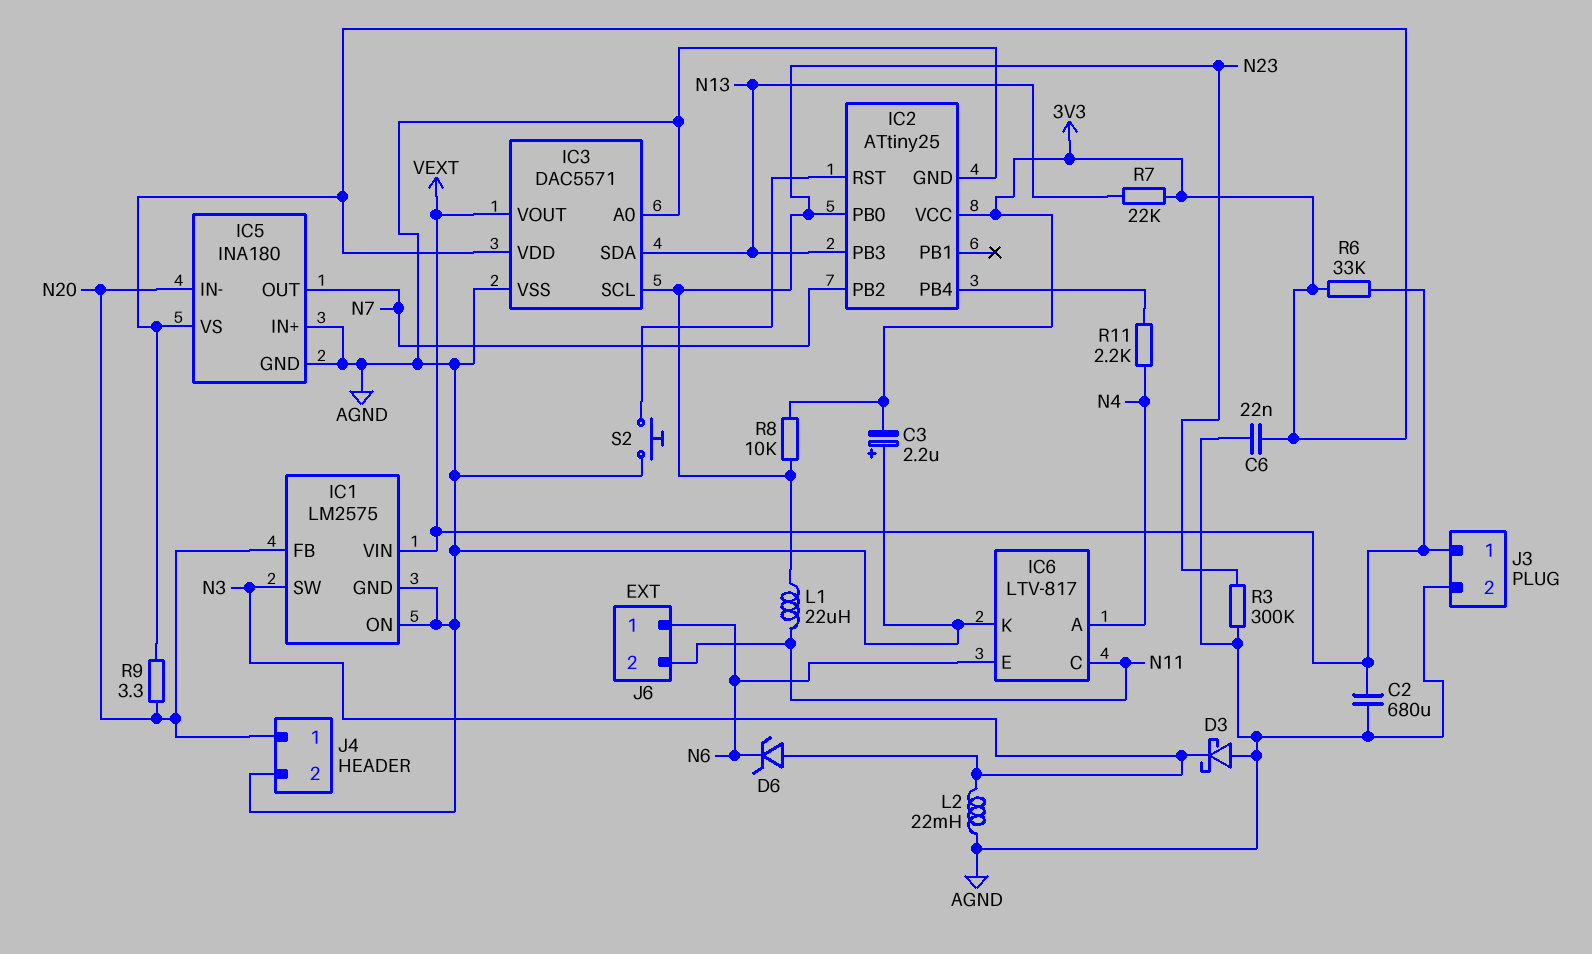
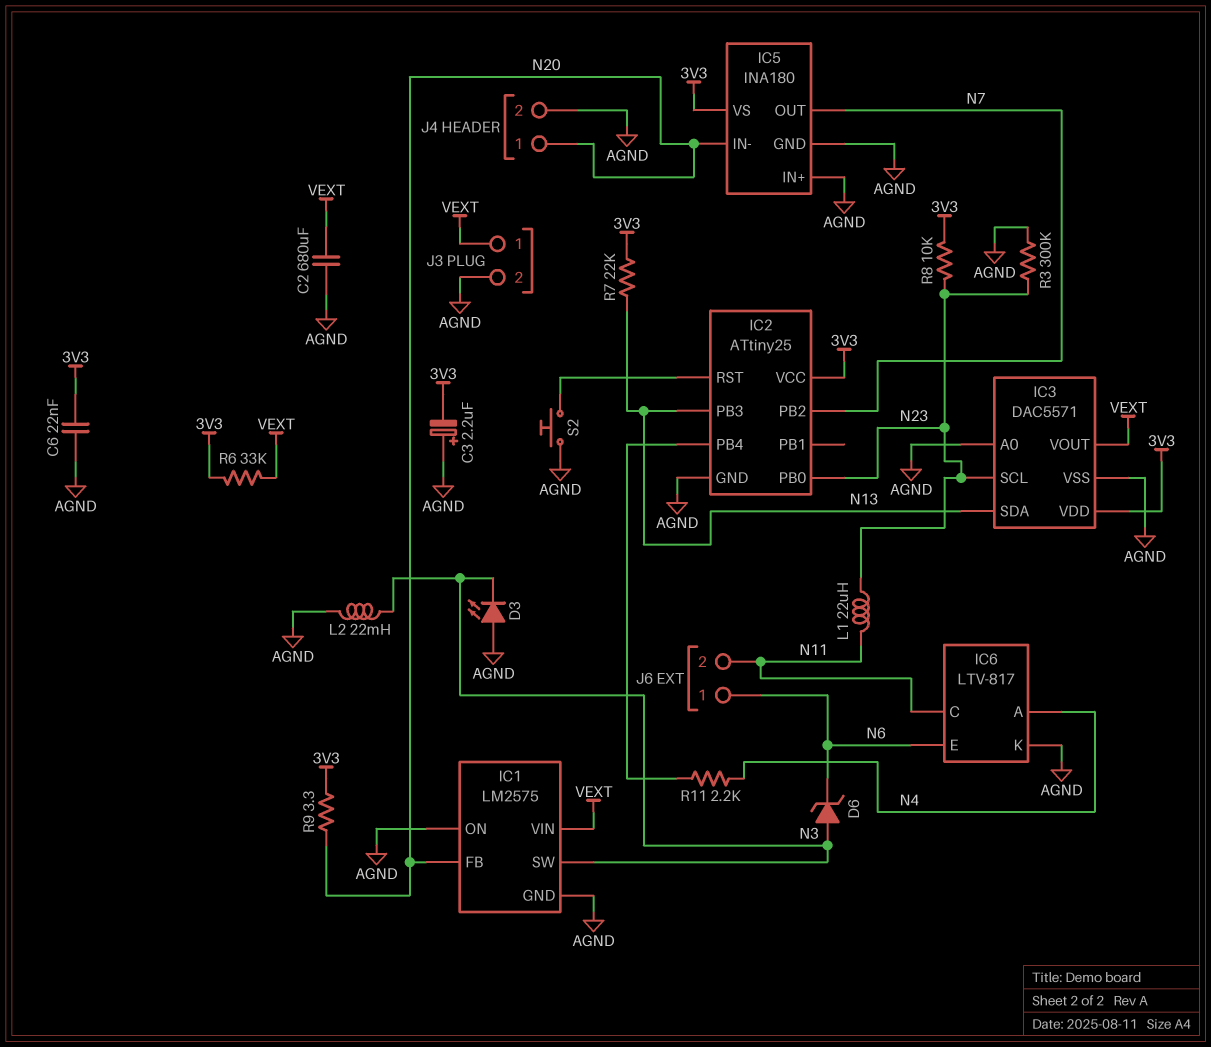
D3: schottky (A AGND, K N3) -> LED (A AGND, K N3)

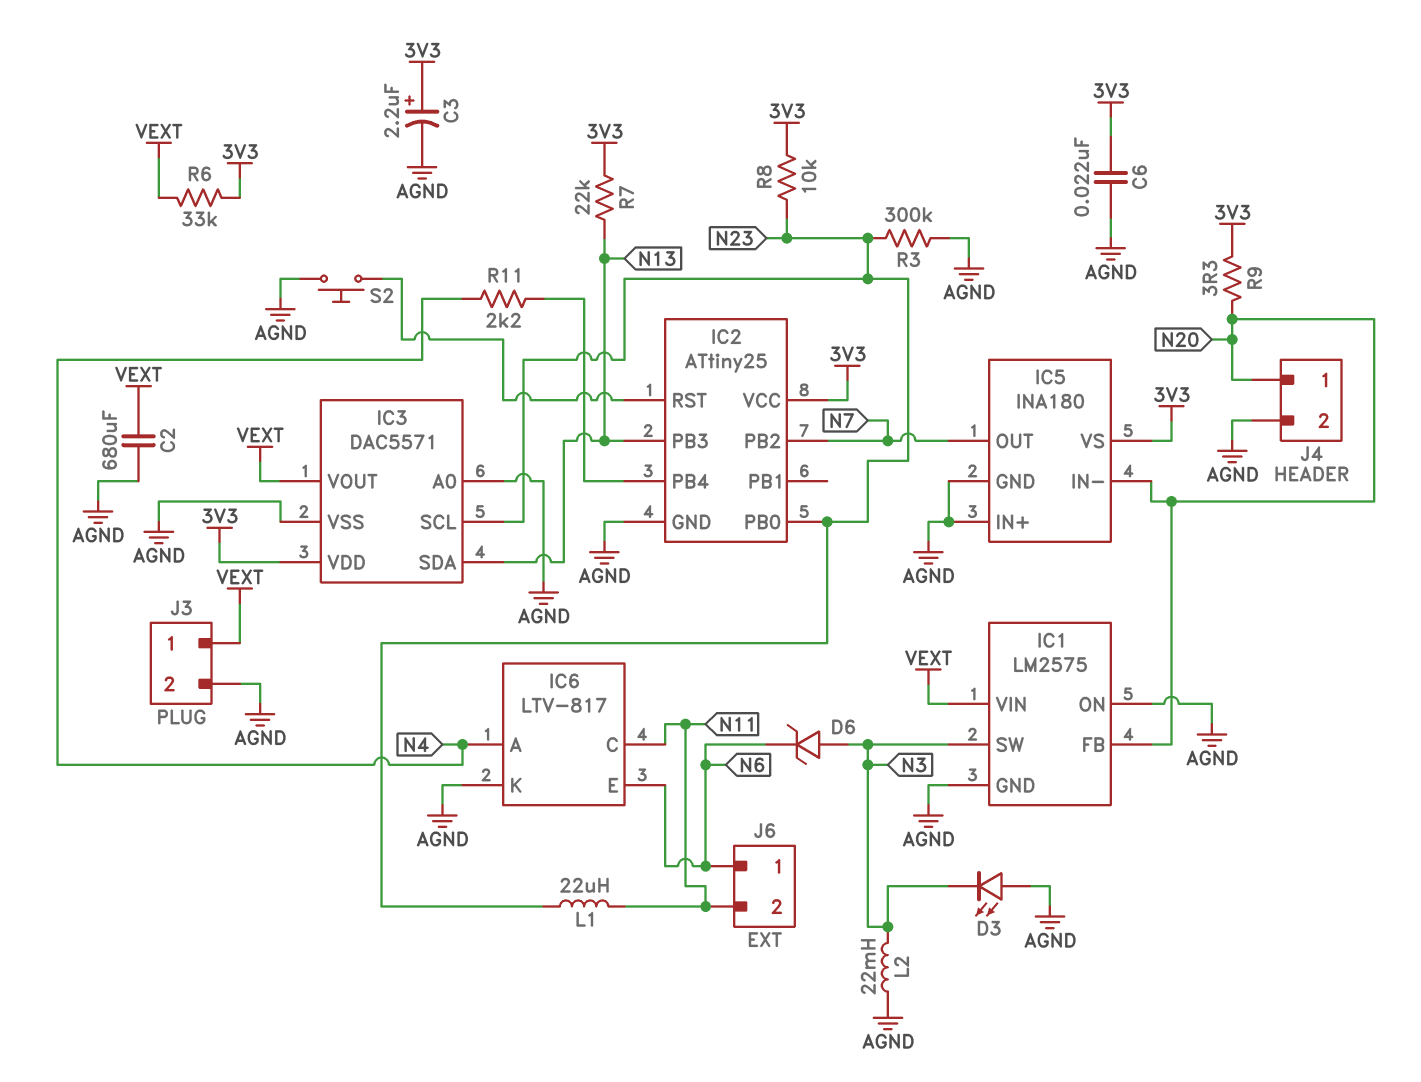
C3: 2.2uF (plus AGND, minus 3V3) -> 2.2uF (plus 3V3, minus AGND)

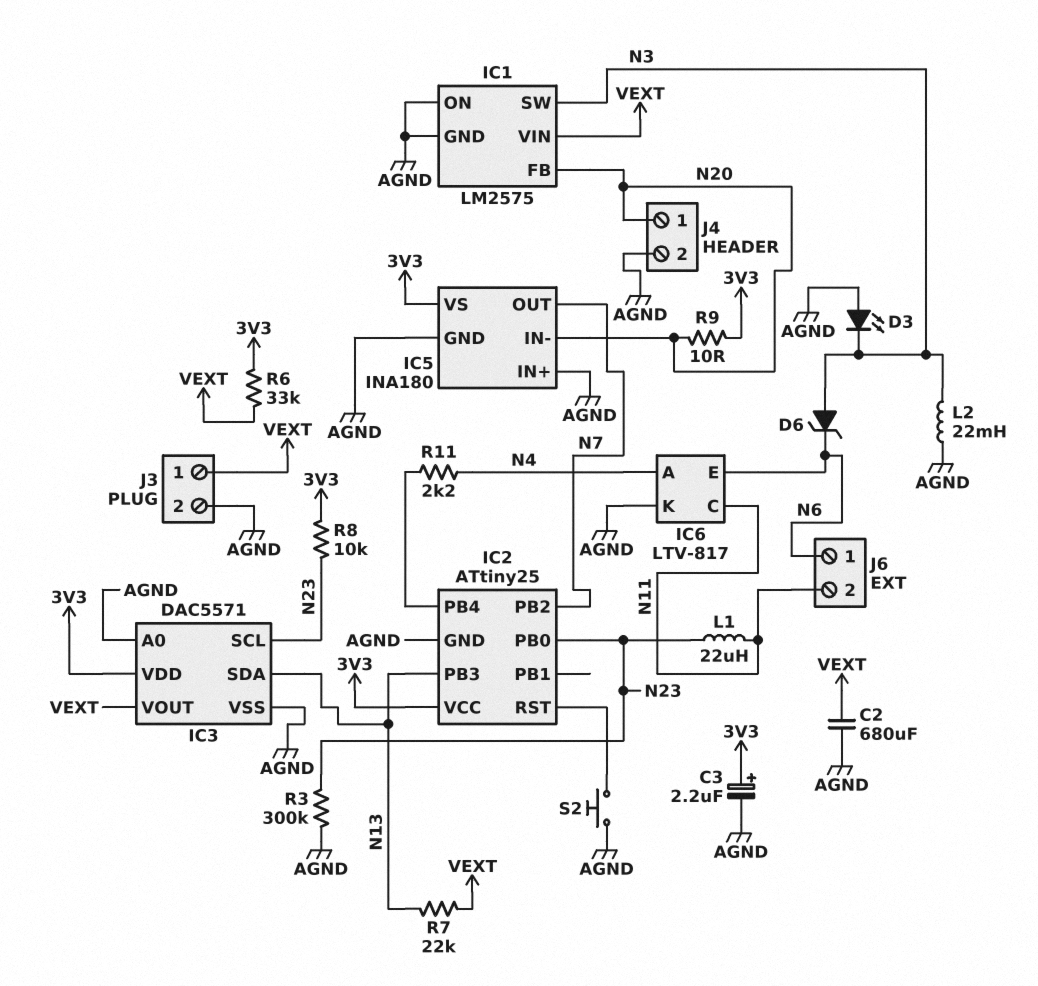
C6: 22nF (3V3, AGND) -> none
R7: 22k (3V3, N13) -> 22k (N13, VEXT)
R9: 3.3 (3V3, N20) -> 10 (3V3, N20)

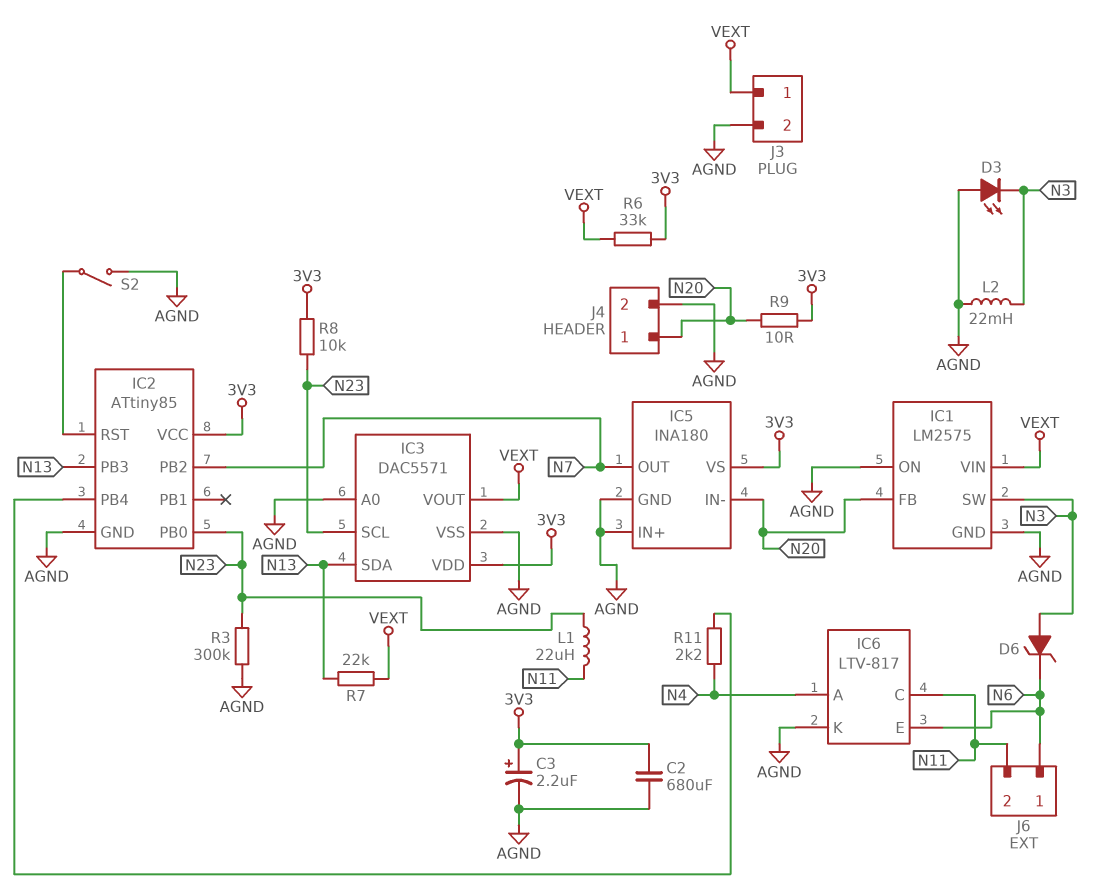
C2: 680uF (AGND, VEXT) -> 680uF (3V3, AGND)
IC2: ATtiny25 -> ATtiny85
S2: button (AGND, IC2/RST) -> switch (AGND, IC2/RST)

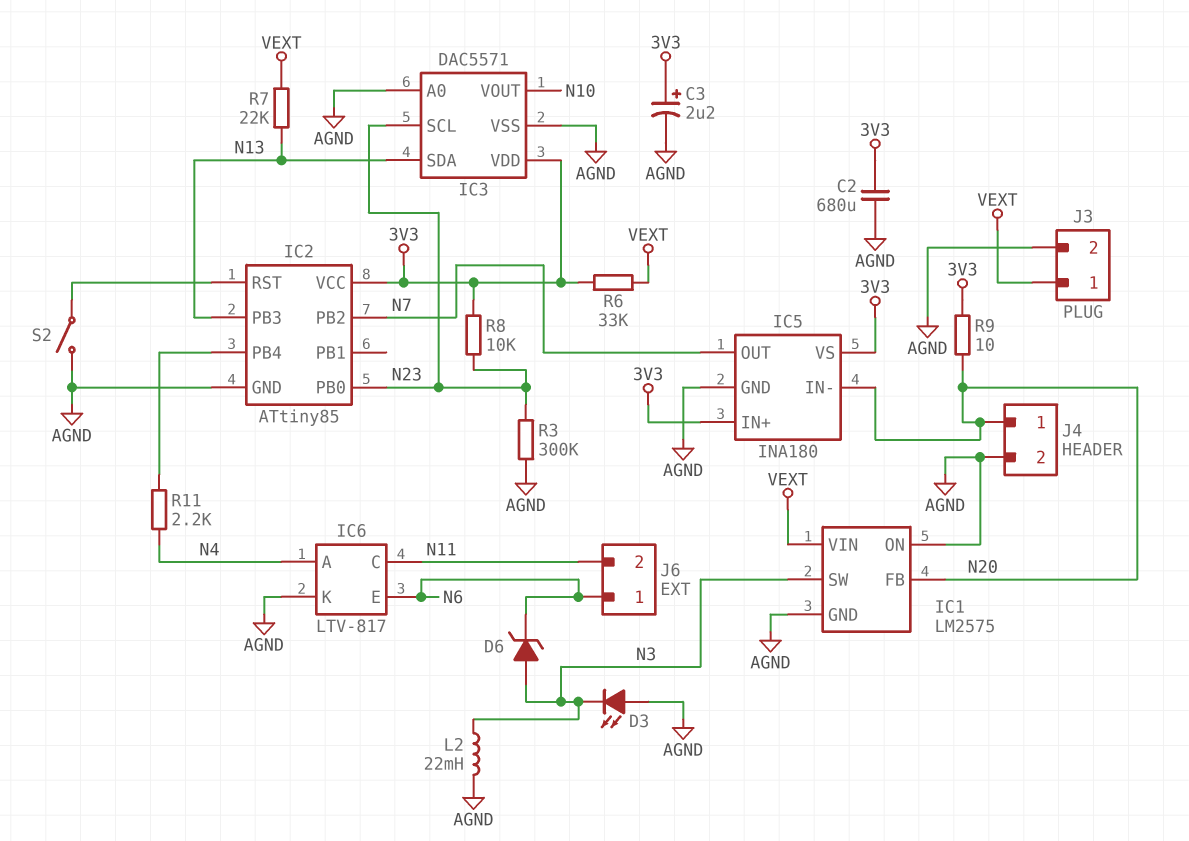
IC3 pin VOUT: VEXT -> N10
IC5 pin IN+: AGND -> 3V3
L1: 22uH (N11, N23) -> none

